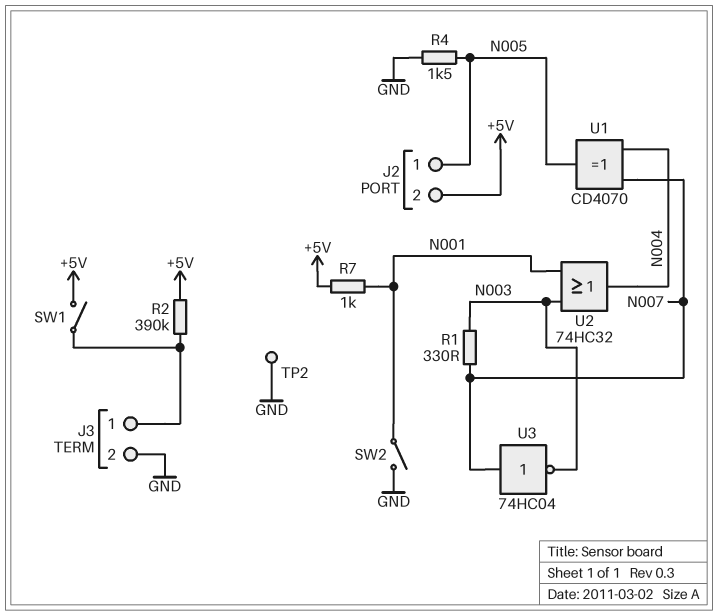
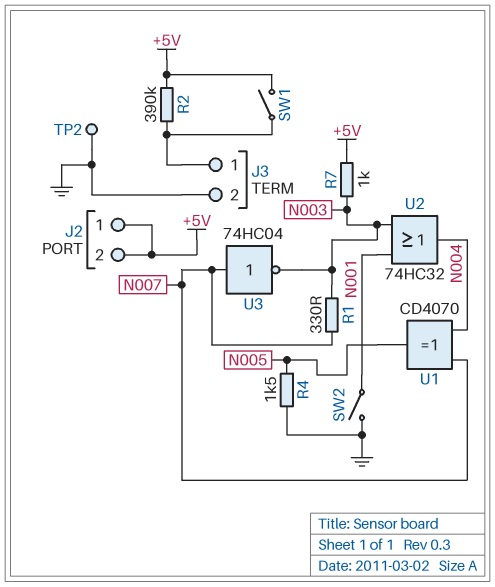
J2 pin 1: N005 -> +5V
R7: 1k (+5V, N001) -> 1k (+5V, N003)

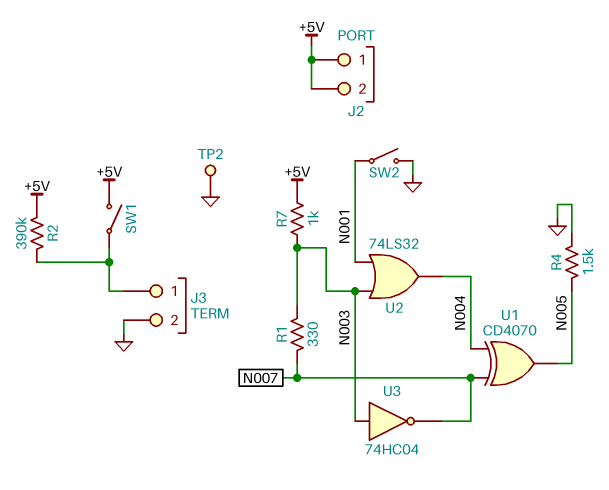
U2: OR 74HC32 (in N001, in N003, out N004) -> OR 74LS32 (in N001, in N003, out N004)
U3: NOT 74HC04 (in N007, out N003) -> NOT 74HC04 (in N003, out N007)

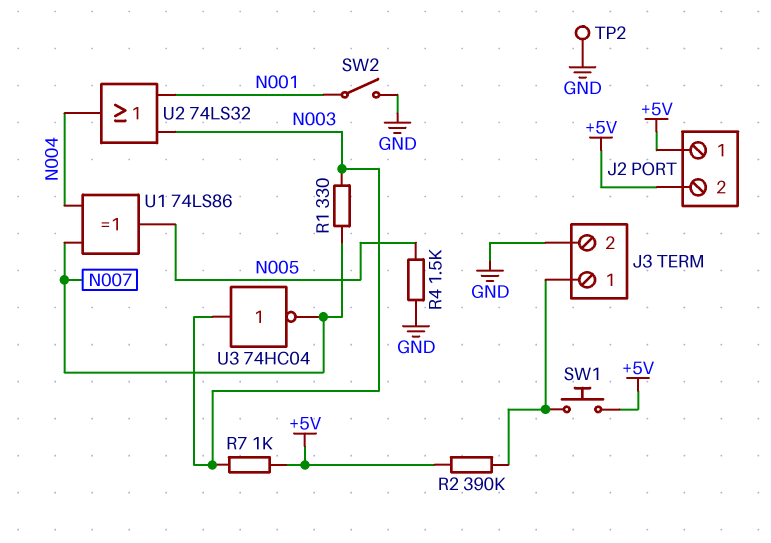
SW1: switch (+5V, J3/1) -> button (+5V, J3/1)
U1: XOR CD4070 (in N004, in N007, out N005) -> XOR 74LS86 (in N004, in N007, out N005)

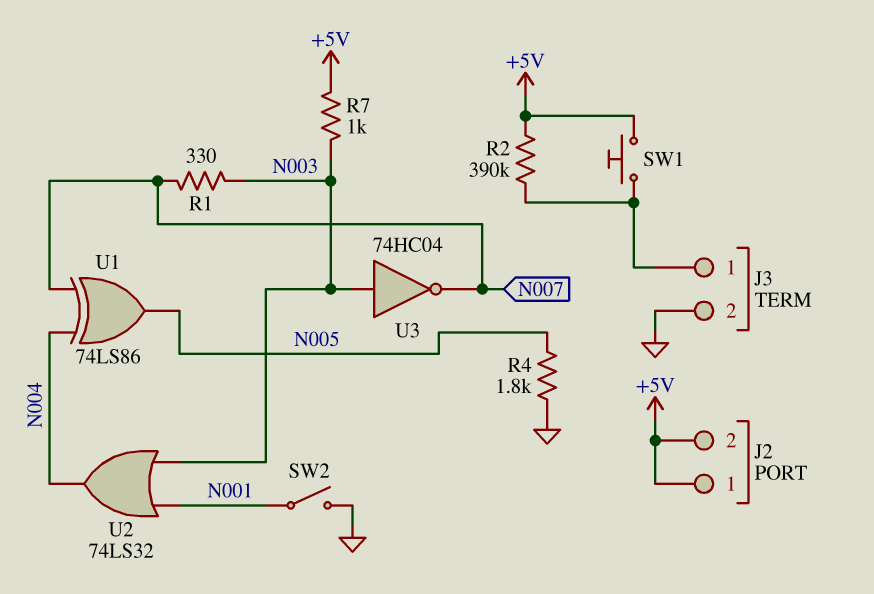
R4: 1.5k (GND, N005) -> 1.8k (GND, N005)
TP2: test point (GND) -> none

